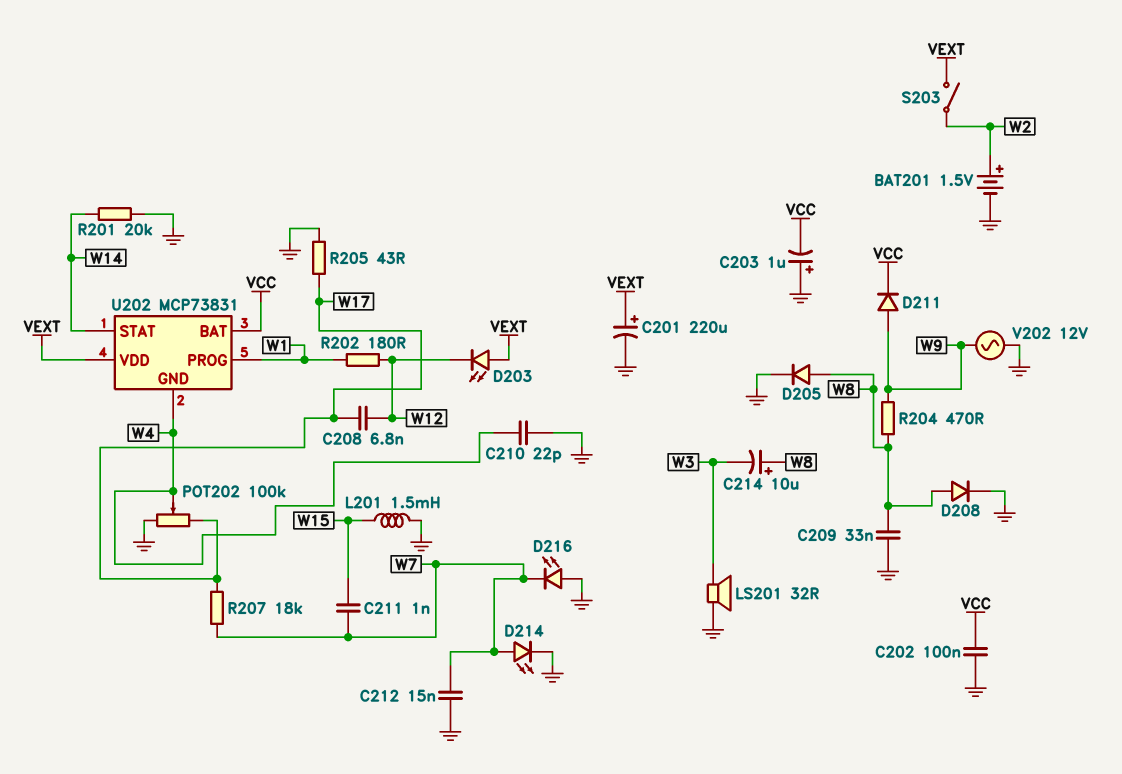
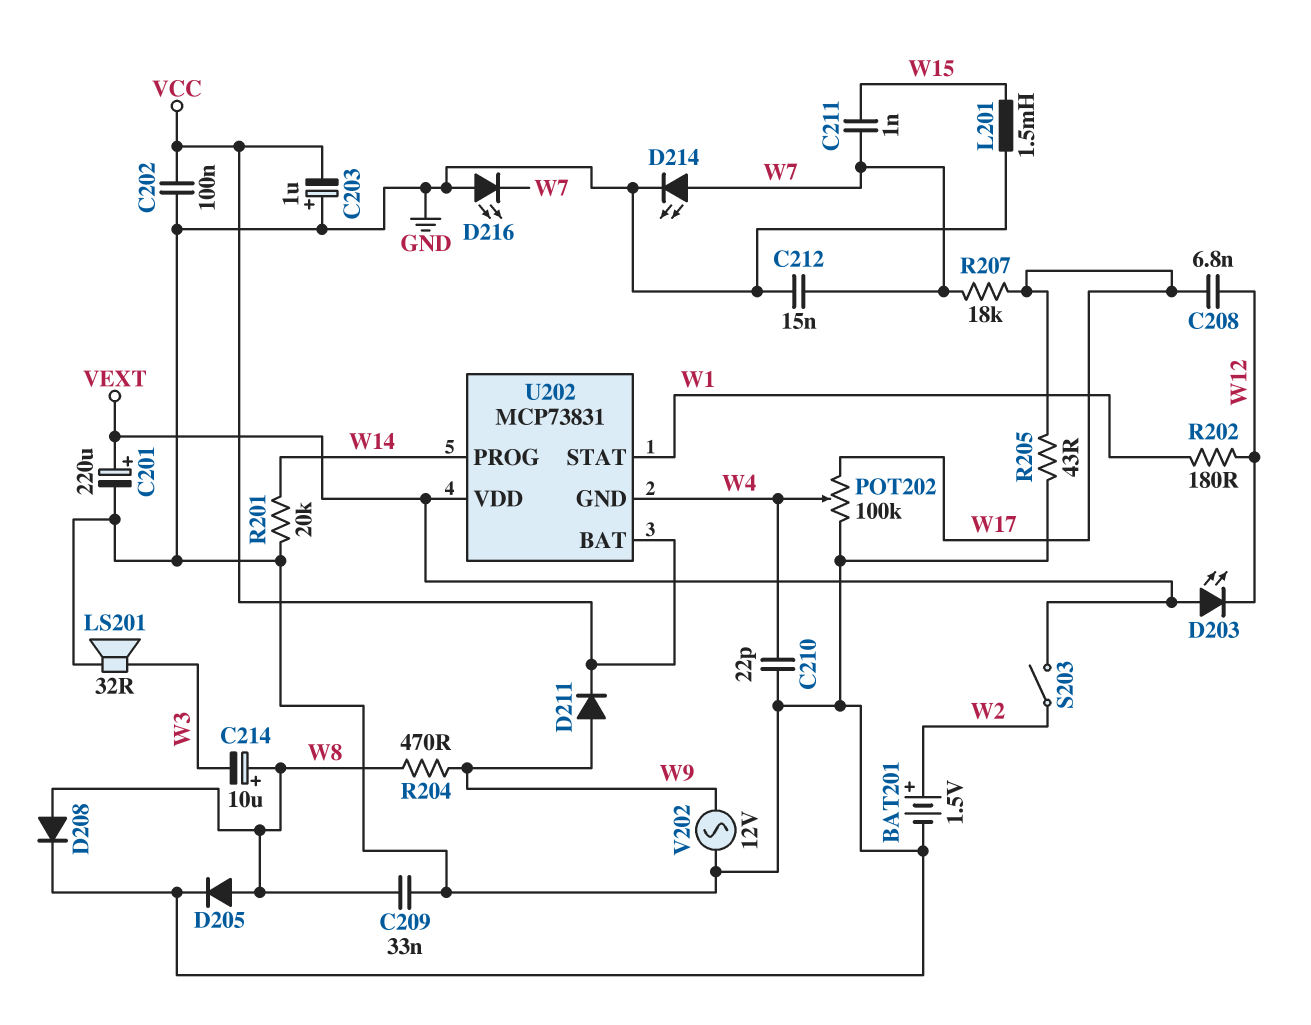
U202 pin PROG: W1 -> W14
U202 pin STAT: W14 -> W1

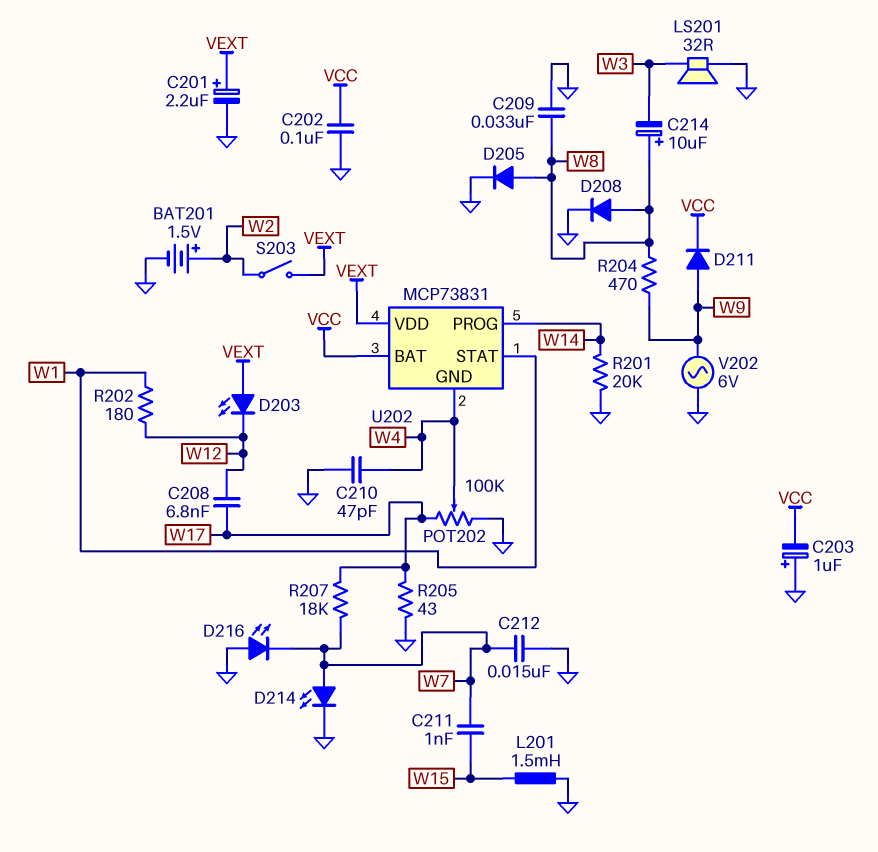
C201: 220uF (plus VEXT, minus GND) -> 2.2uF (plus VEXT, minus GND)
C210: 22pF (GND, W4) -> 47pF (GND, W4)
V202: AC 12V (GND, W9) -> AC 6V (GND, W9)

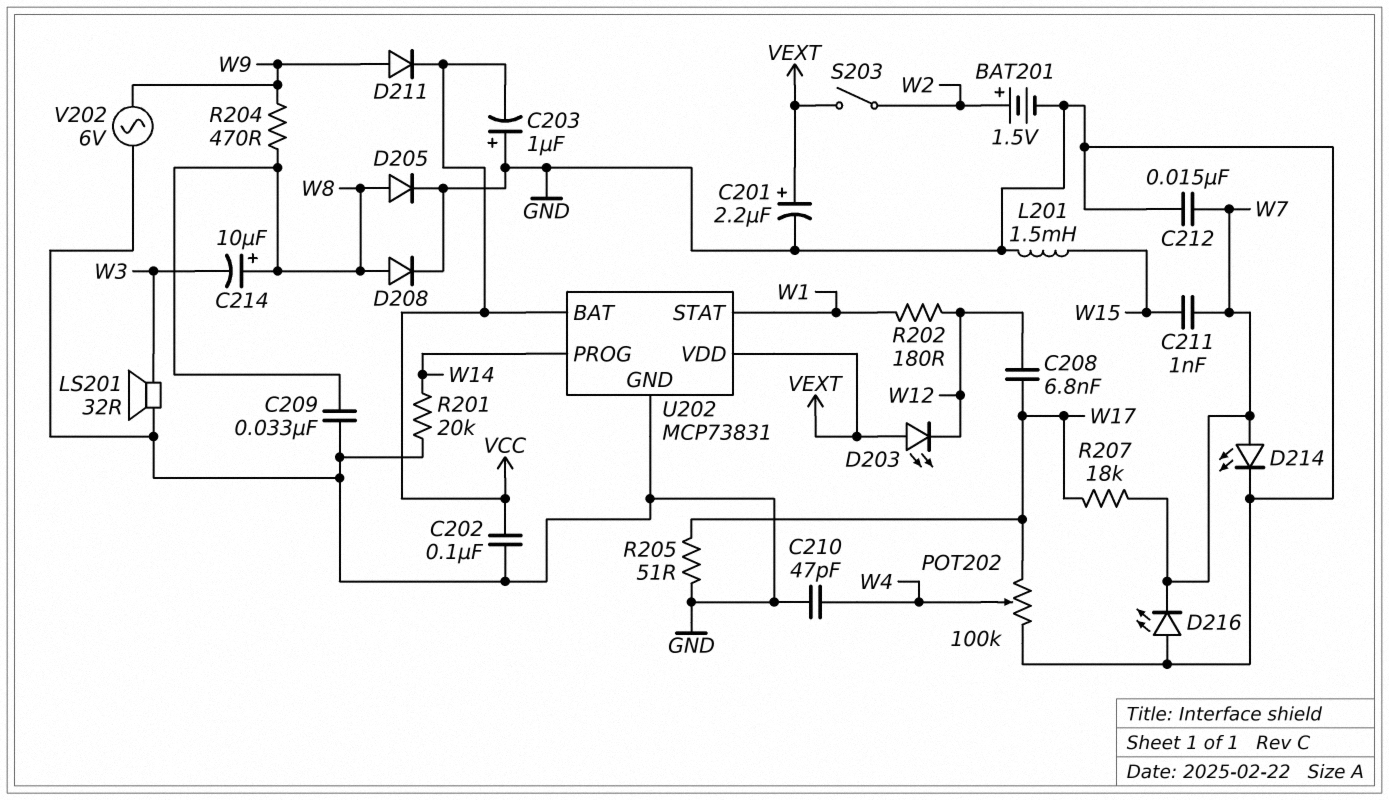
R205: 43 (GND, W17) -> 51 (GND, W17)
U202 pin GND: W4 -> GND

